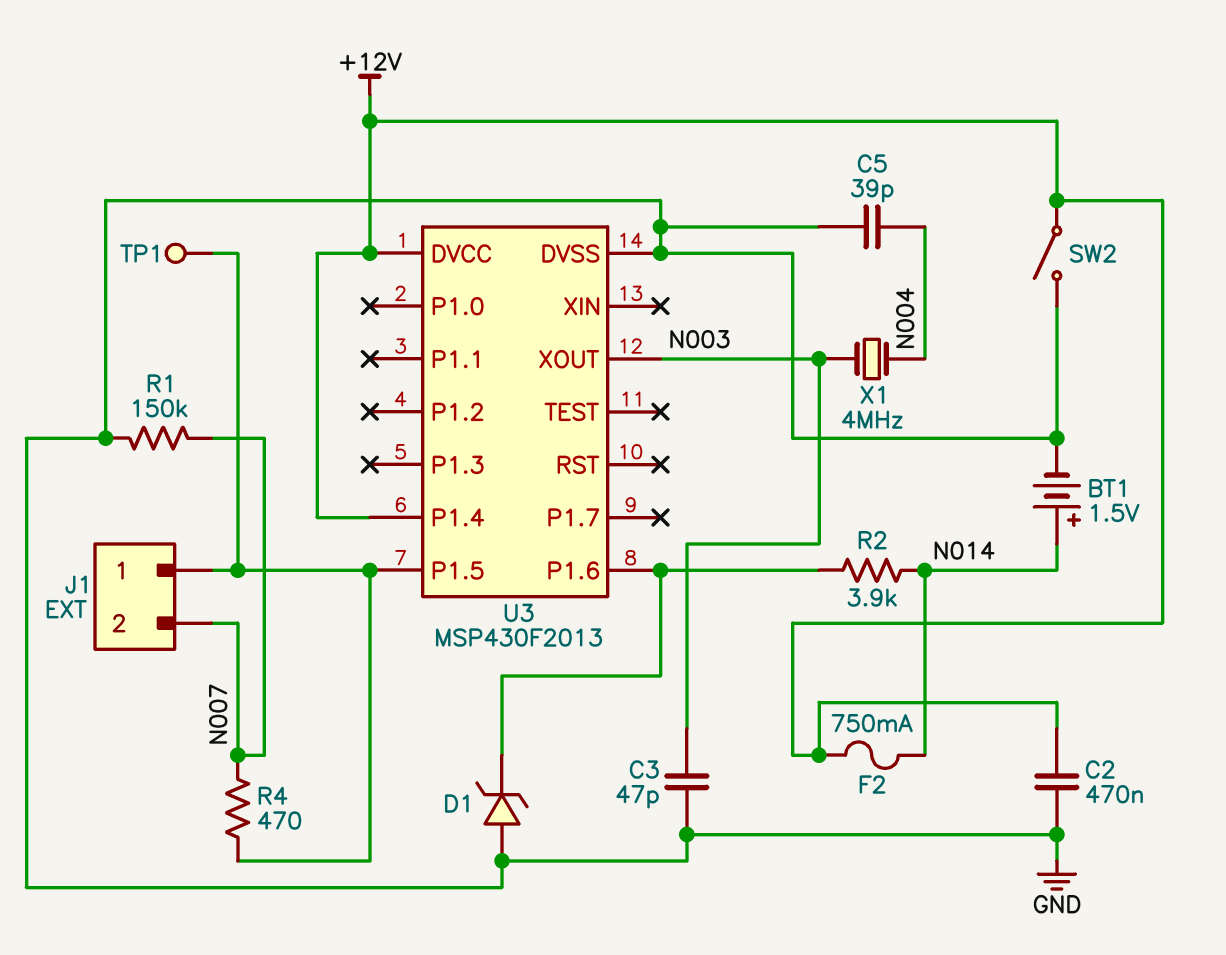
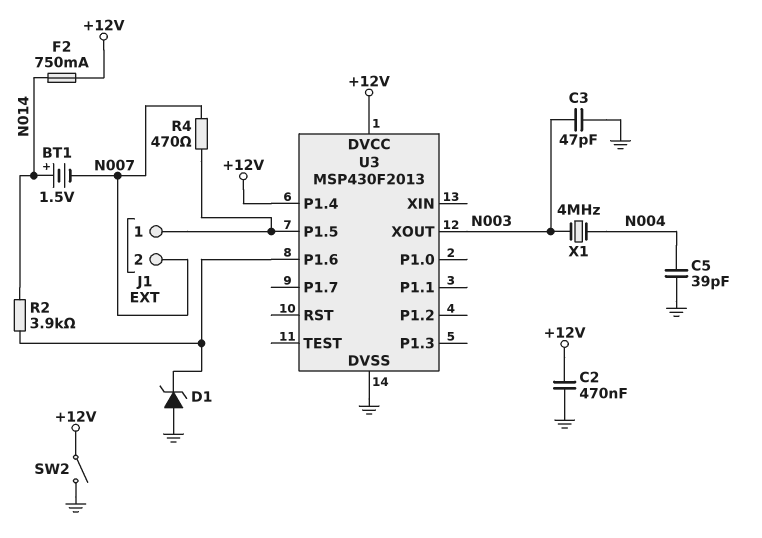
BT1: 1.5V (plus N014, minus GND) -> 1.5V (plus N014, minus N007)
R1: 150k (GND, N007) -> none
TP1: test point (J1/1) -> none

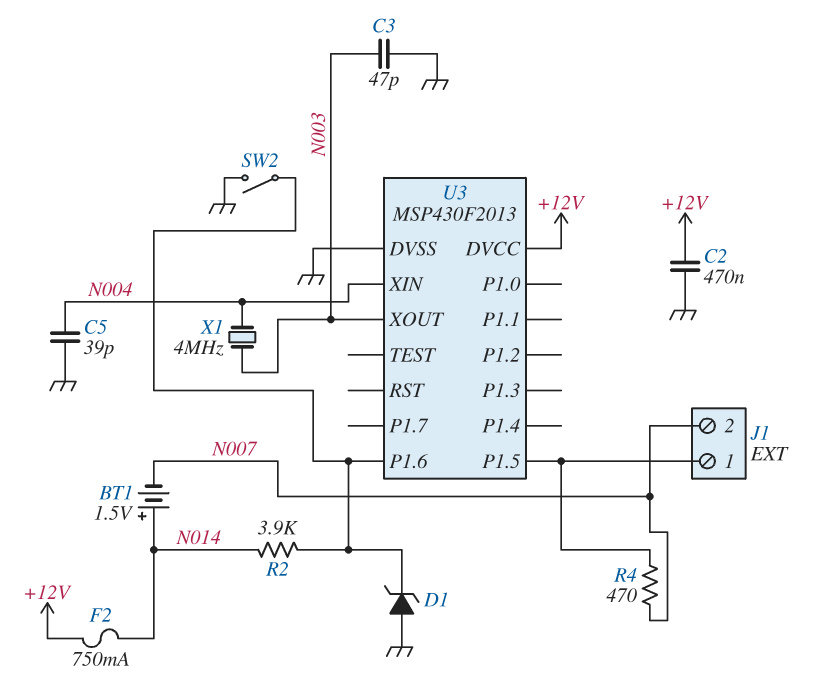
SW2: switch (+12V, GND) -> switch (GND, U3/P1.6)
U3 pin P1.4: +12V -> none
U3 pin XIN: none -> N004

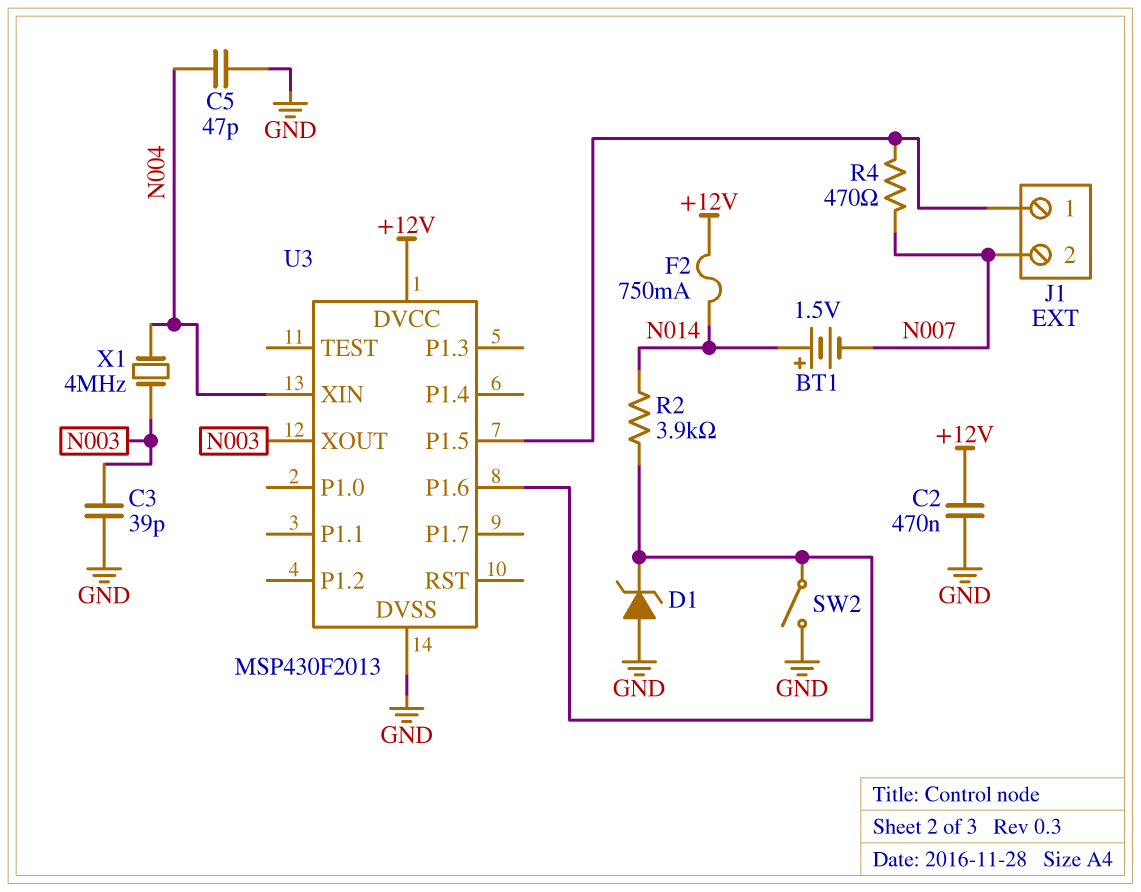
C3: 47pF (GND, N003) -> 39pF (GND, N003)
C5: 39pF (GND, N004) -> 47pF (GND, N004)

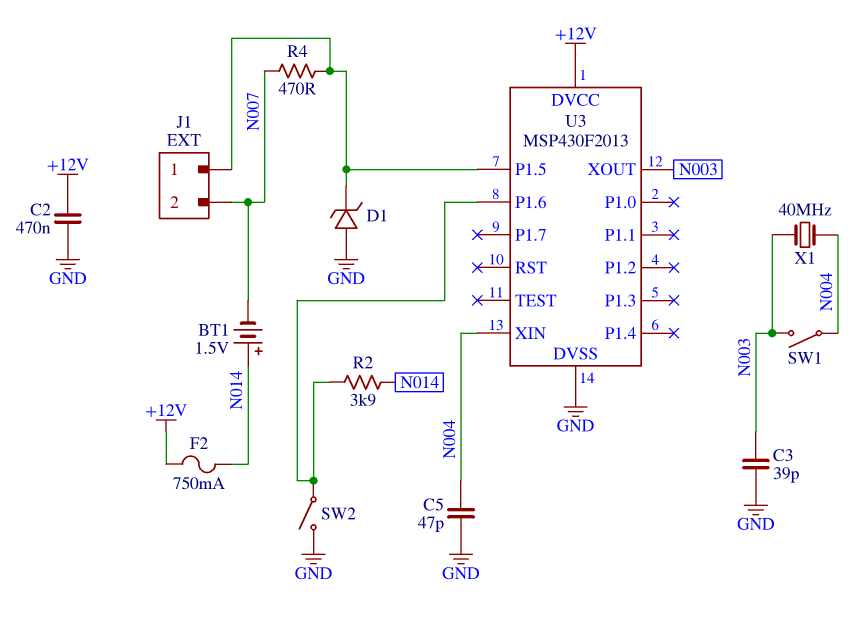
D1: zener (A GND, K U3/P1.6) -> zener (A GND, K J1/1)
SW1: none -> switch (N003, N004)
X1: 4MHz (N003, N004) -> 40MHz (N003, N004)

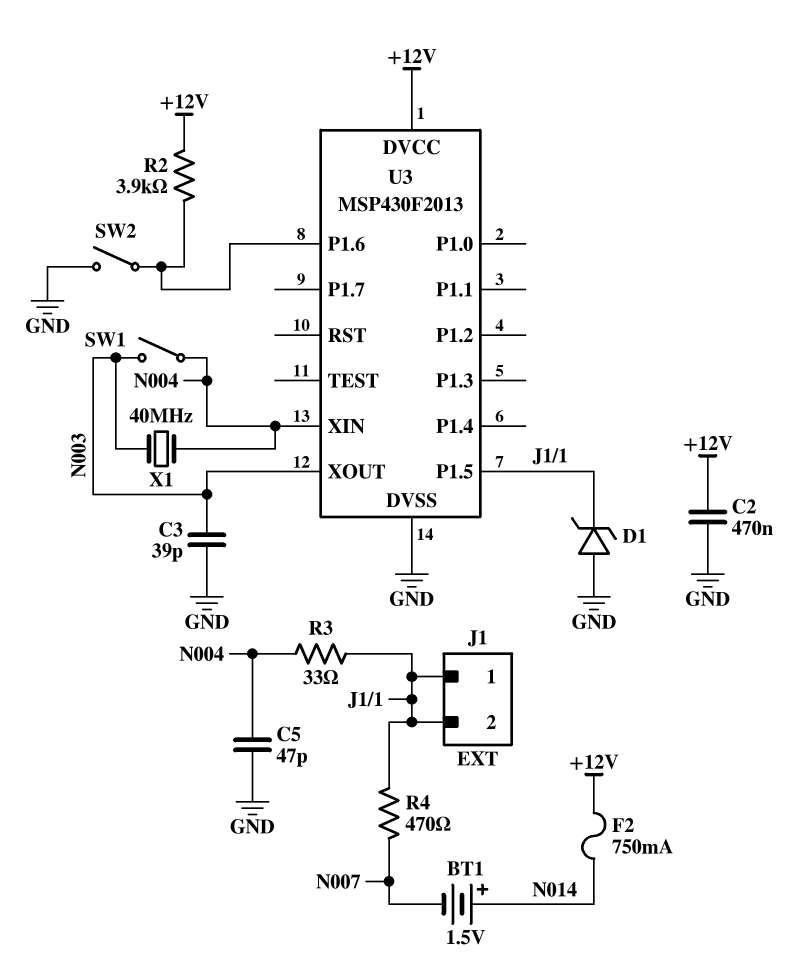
J1 pin 2: N007 -> J1/1
R2: 3.9k (N014, U3/P1.6) -> 3.9k (+12V, U3/P1.6)
R3: none -> 33 (J1/1, N004)

